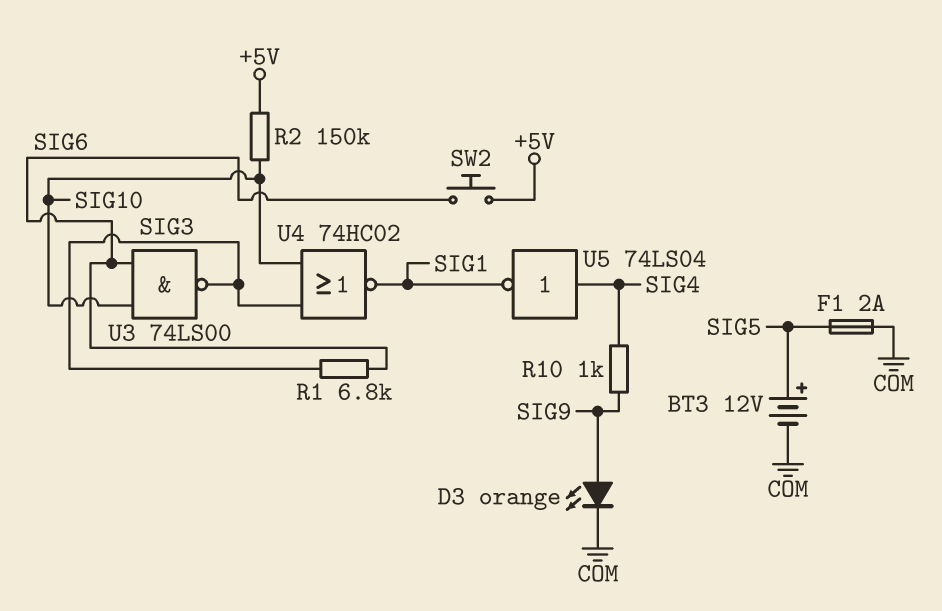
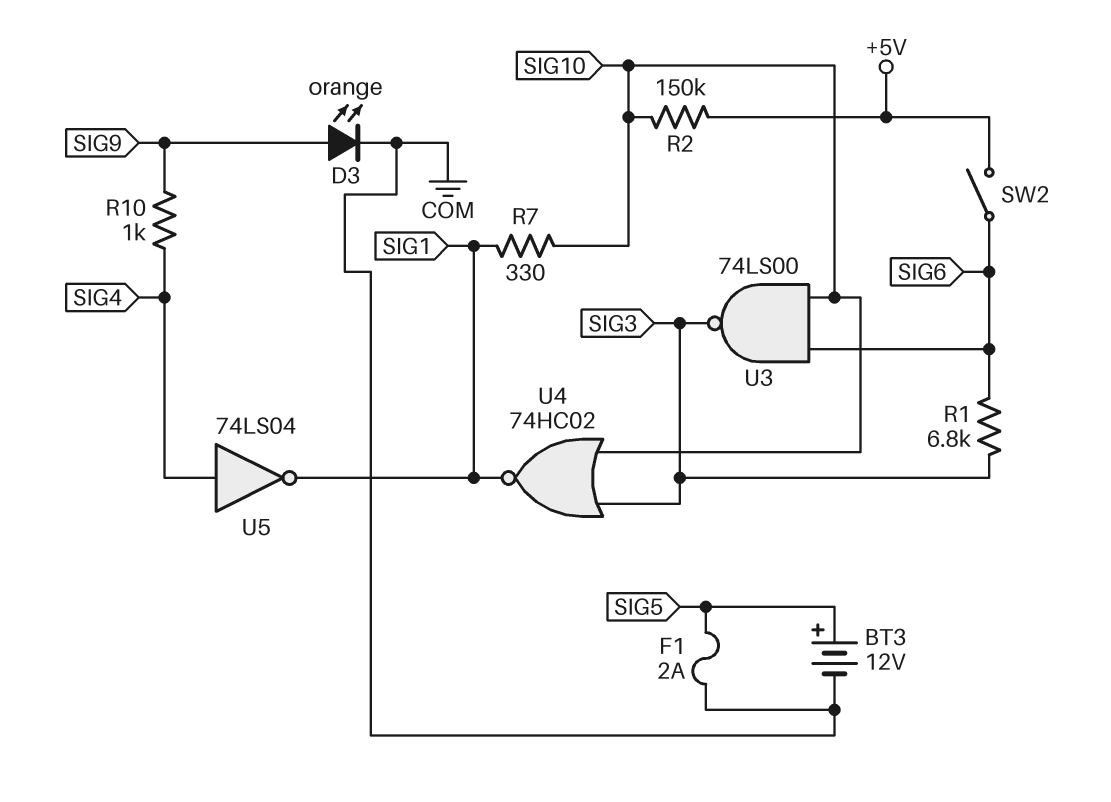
R7: none -> 330 (SIG1, SIG10)
SW2: button (+5V, SIG6) -> switch (+5V, SIG6)

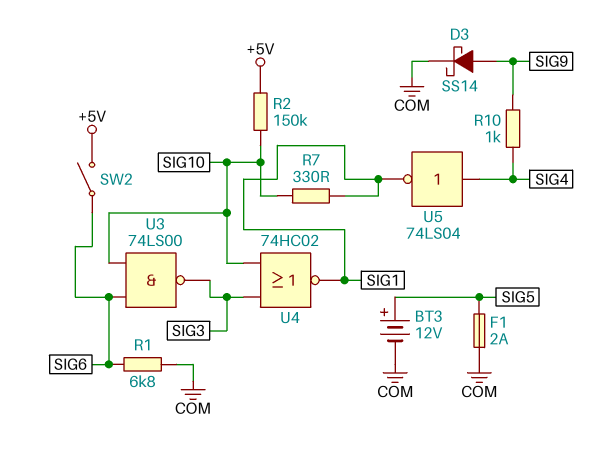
D3: LED orange (A SIG9, K COM) -> schottky SS14 (A SIG9, K COM)
R1: 6.8k (SIG3, SIG6) -> 6.8k (COM, SIG6)

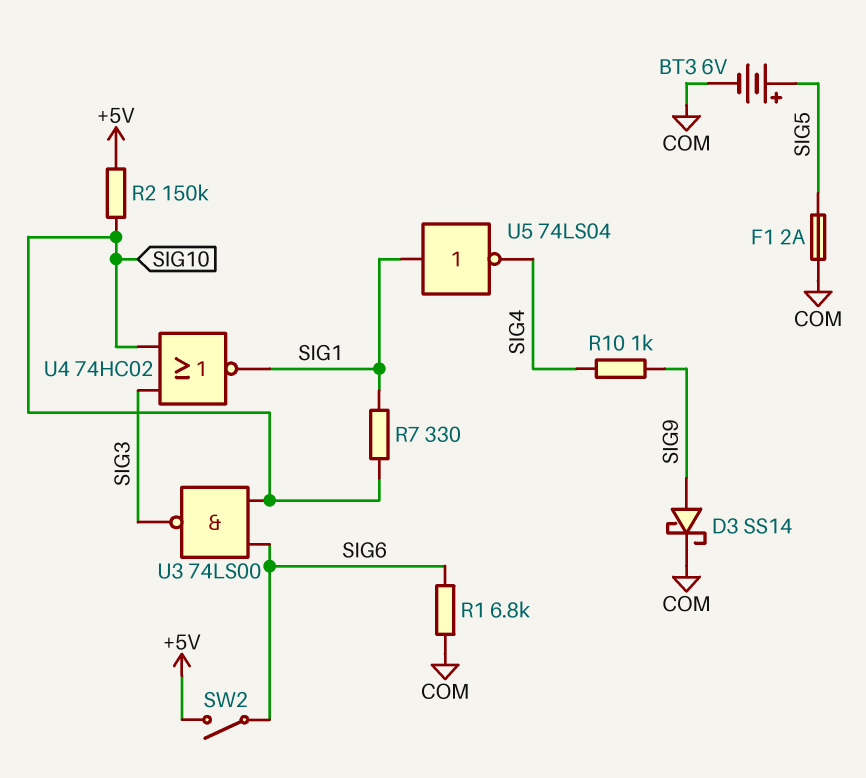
BT3: 12V (plus SIG5, minus COM) -> 6V (plus SIG5, minus COM)
U5: NOT 74LS04 (in SIG4, out SIG1) -> NOT 74LS04 (in SIG1, out SIG4)

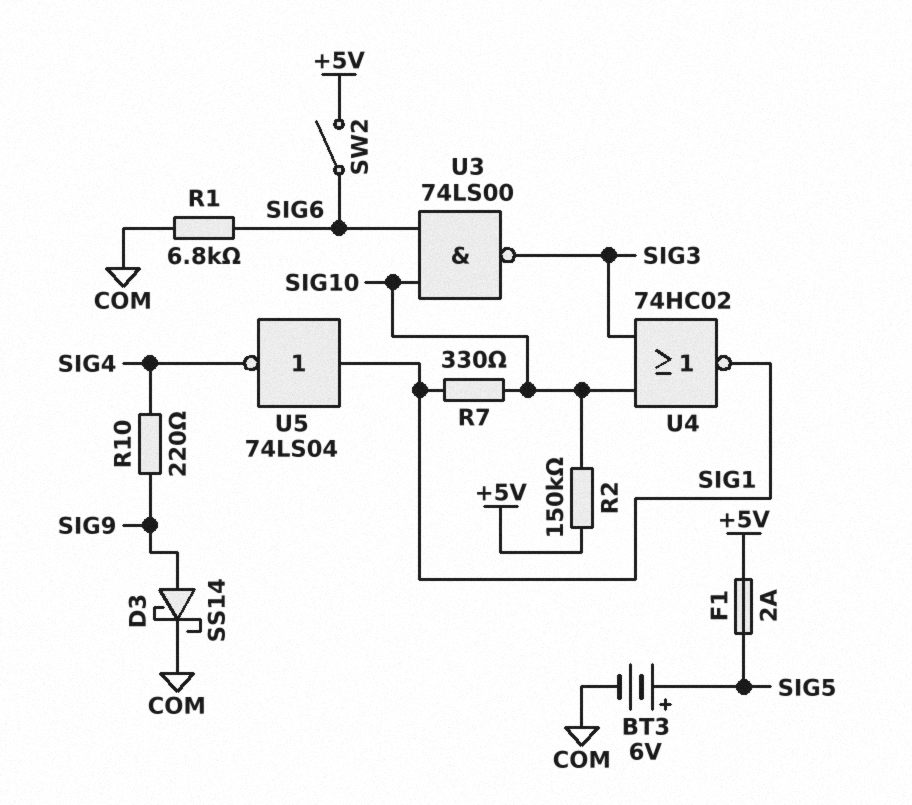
F1: 2A (COM, SIG5) -> 2A (+5V, SIG5)
R10: 1k (SIG4, SIG9) -> 220 (SIG4, SIG9)

